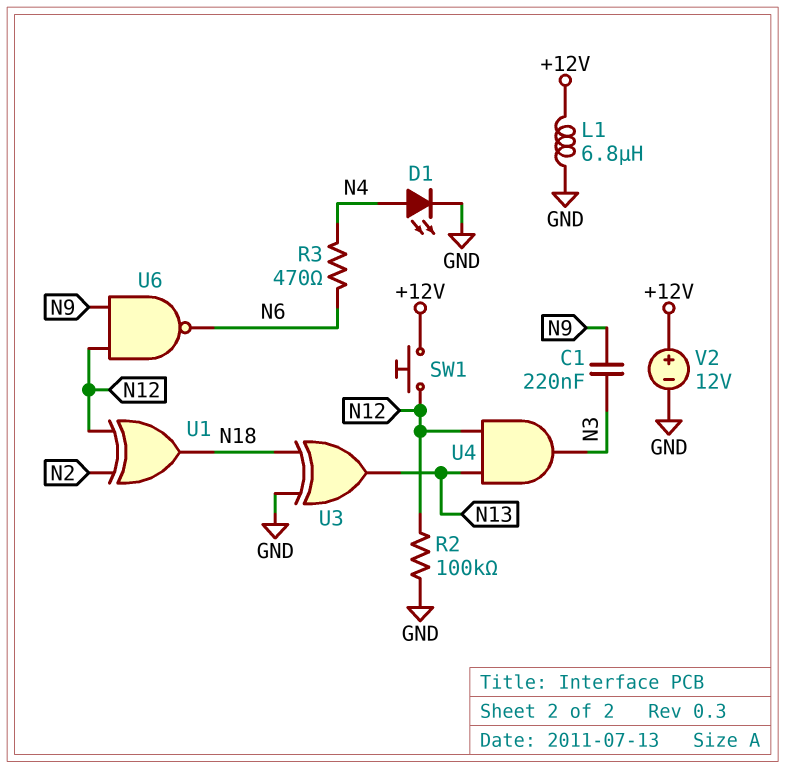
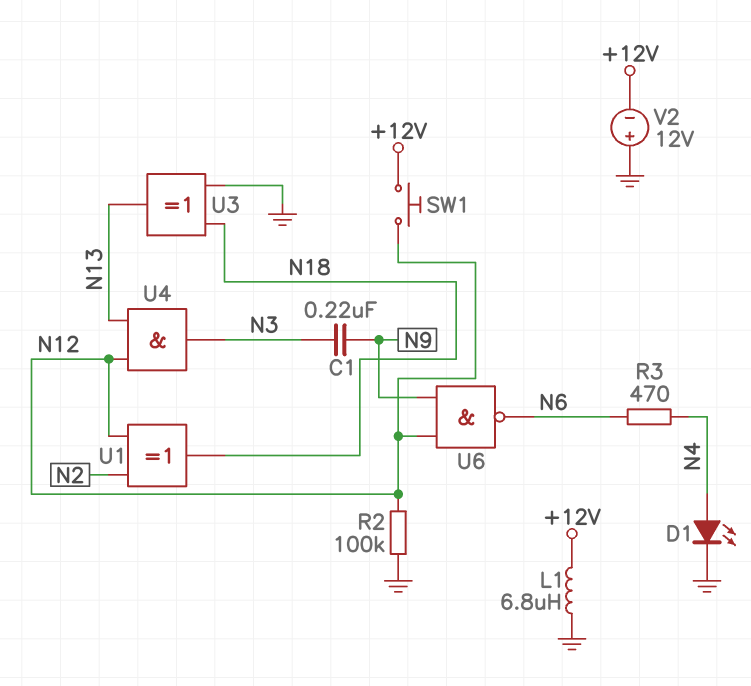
V2: 12V (plus +12V, minus GND) -> 12V (plus GND, minus +12V)

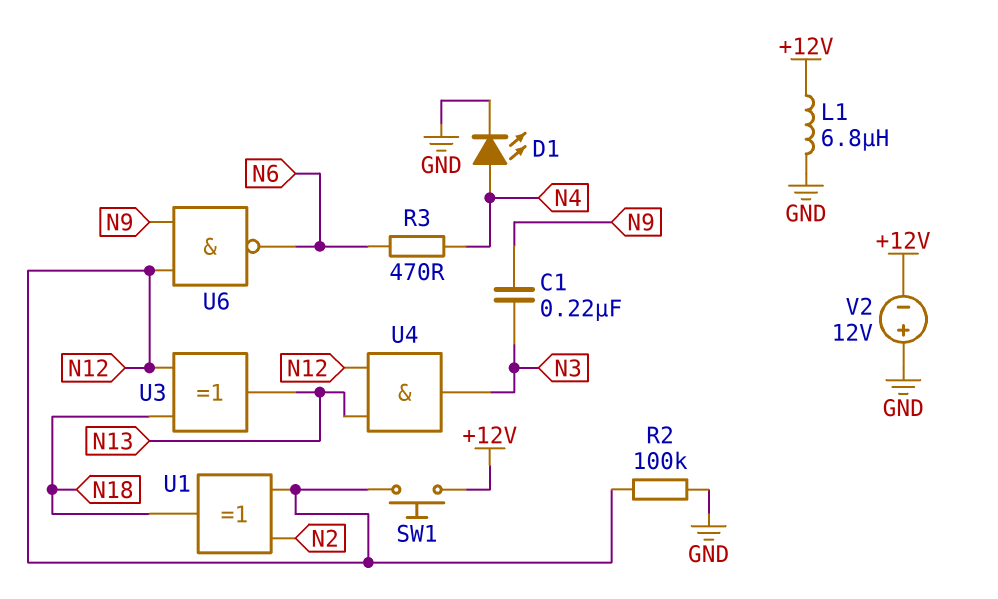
U3: XOR (in GND, in N18, out N13) -> XOR (in N12, in N18, out N13)

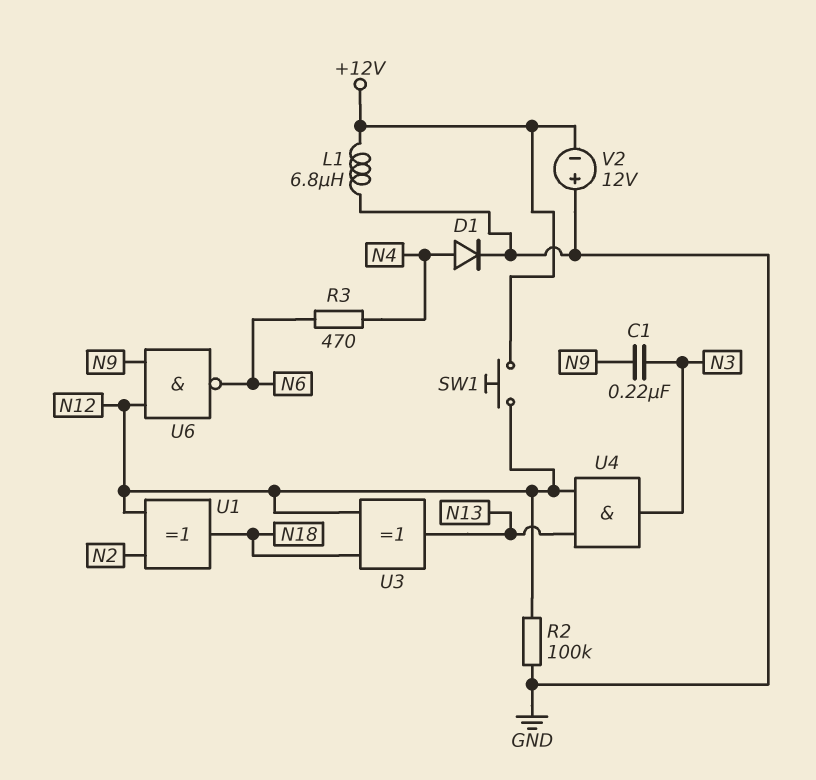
D1: LED (A N4, K GND) -> diode (A N4, K GND)

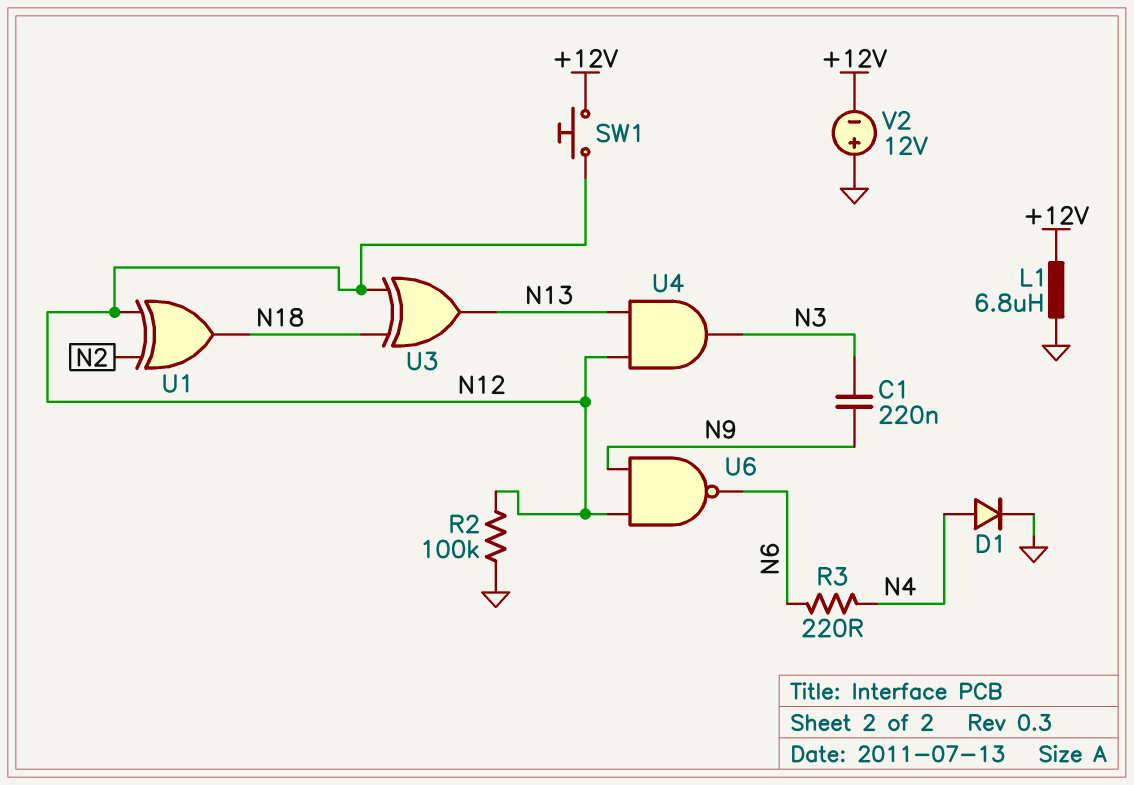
R3: 470 (N4, N6) -> 220 (N4, N6)

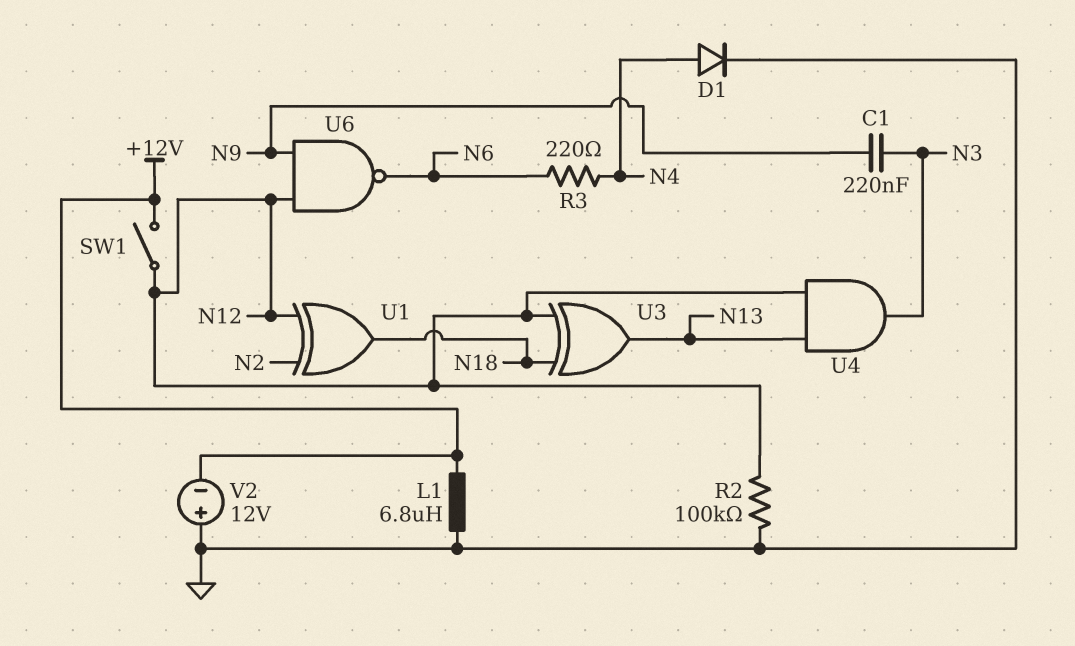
SW1: button (+12V, N12) -> switch (+12V, N12)

